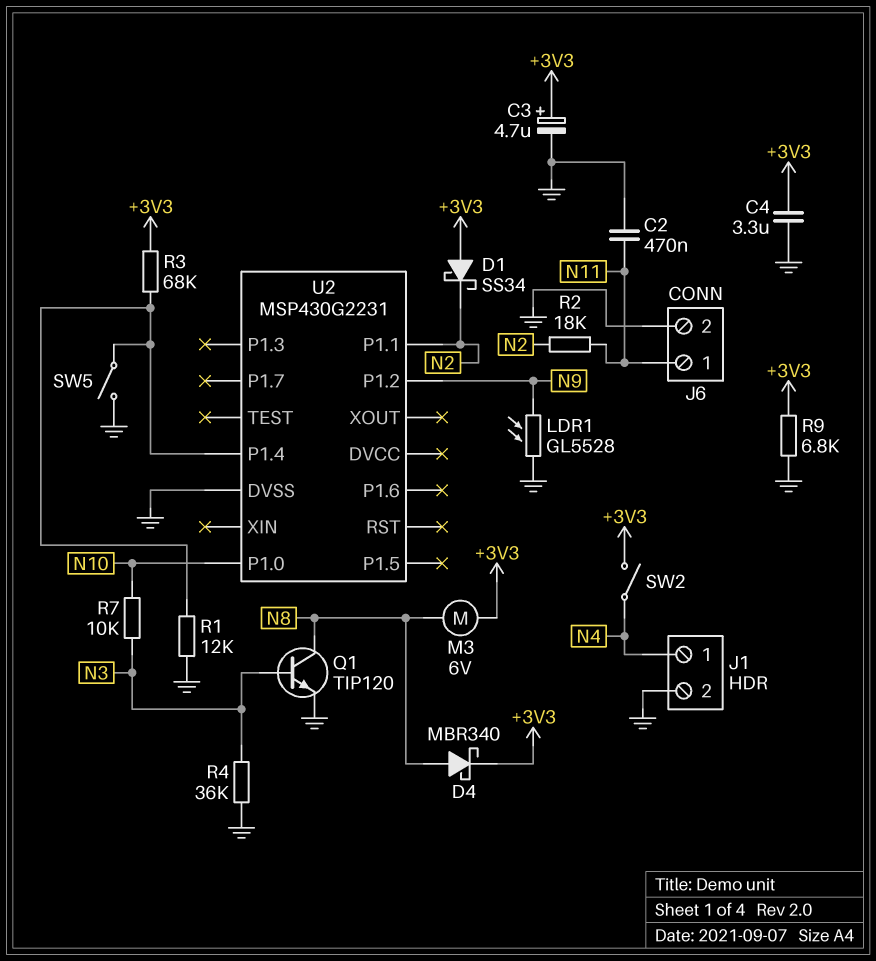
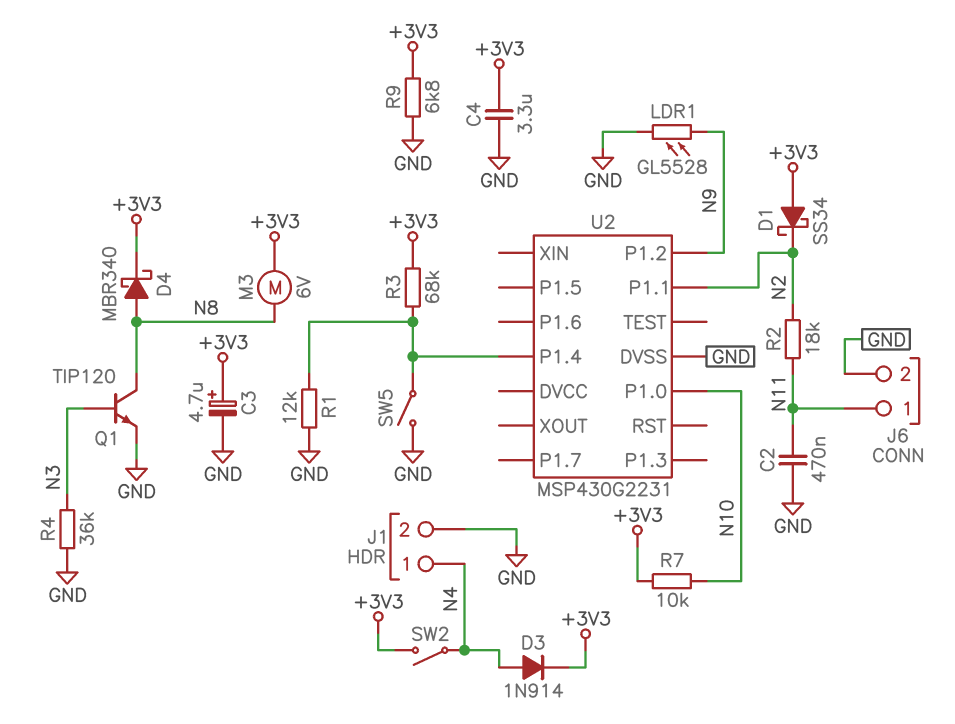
D3: none -> diode 1N914 (A N4, K +3V3)
R7: 10k (N3, N10) -> 10k (+3V3, N10)

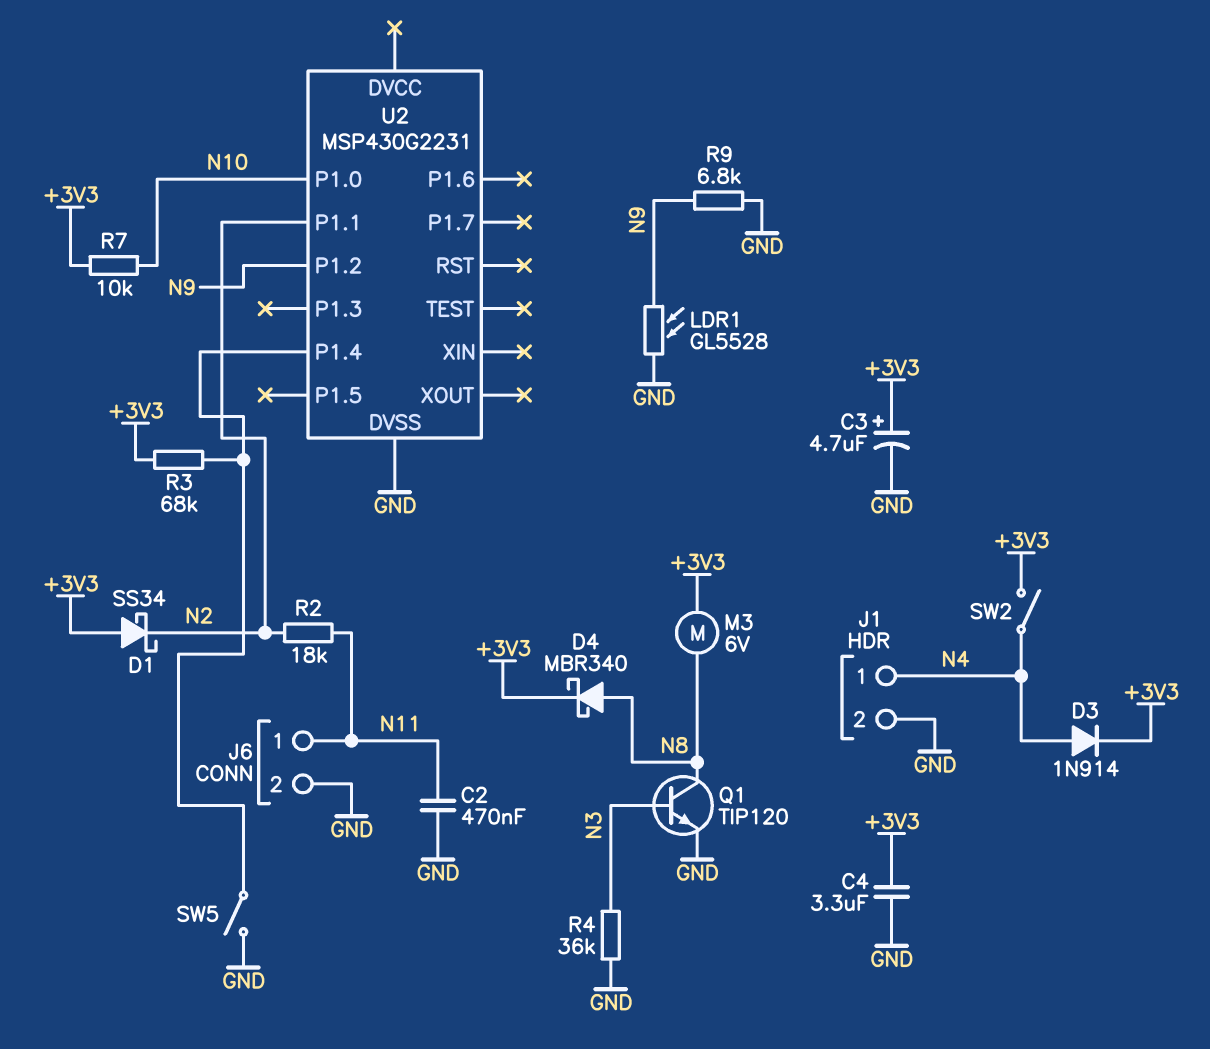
R1: 12k (GND, U2/P1.4) -> none
R9: 6.8k (+3V3, GND) -> 6.8k (GND, N9)

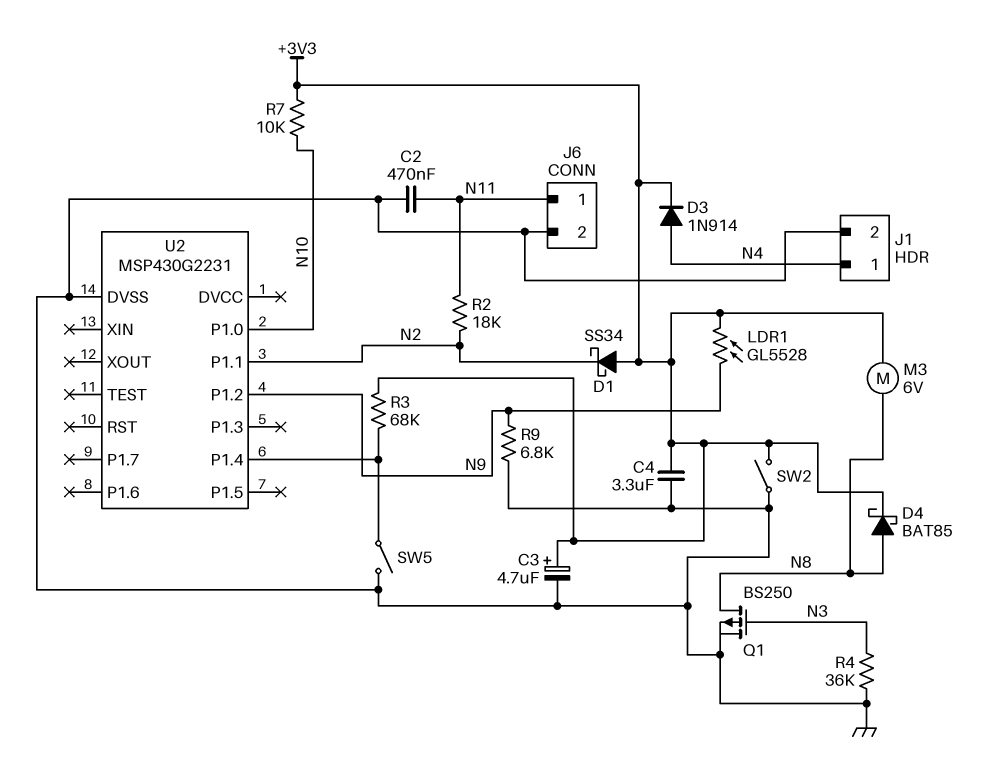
D4: schottky MBR340 (A N8, K +3V3) -> schottky BAT85 (A N8, K +3V3)
LDR1: GL5528 (GND, N9) -> GL5528 (+3V3, N9)
Q1: NPN TIP120 (B N3, C N8, E GND) -> PMOS BS250 (G N3, D N8, S GND)
SW2: switch (+3V3, N4) -> switch (+3V3, GND)

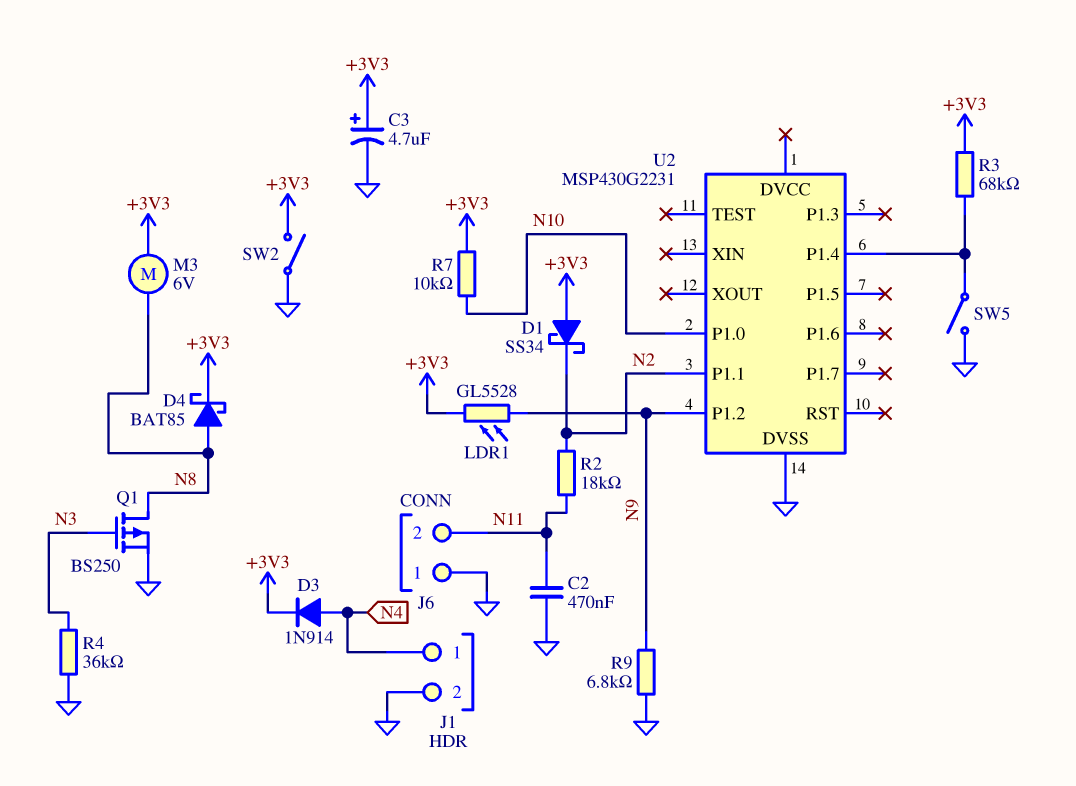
C4: 3.3uF (+3V3, GND) -> none
J6 pin 1: N11 -> GND
J6 pin 2: GND -> N11

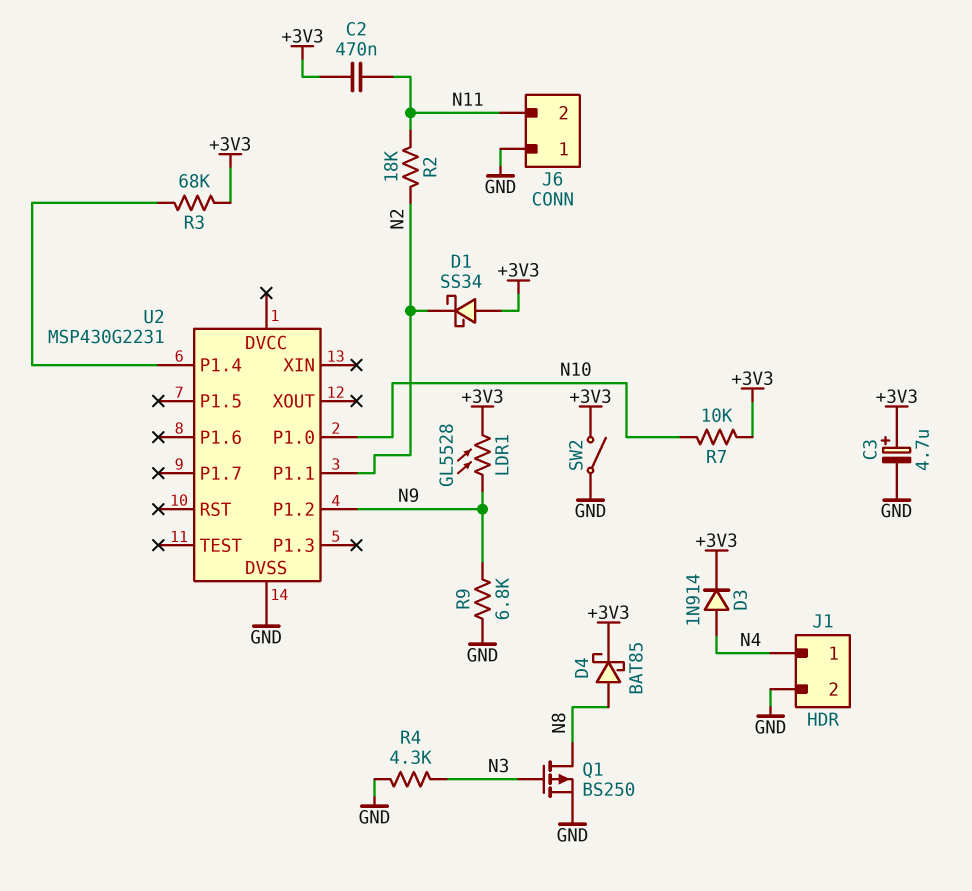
C2: 470nF (GND, N11) -> 470nF (+3V3, N11)
M3: motor 6V (+3V3, N8) -> none
R4: 36k (GND, N3) -> 4.3k (GND, N3)
SW5: switch (GND, U2/P1.4) -> none

